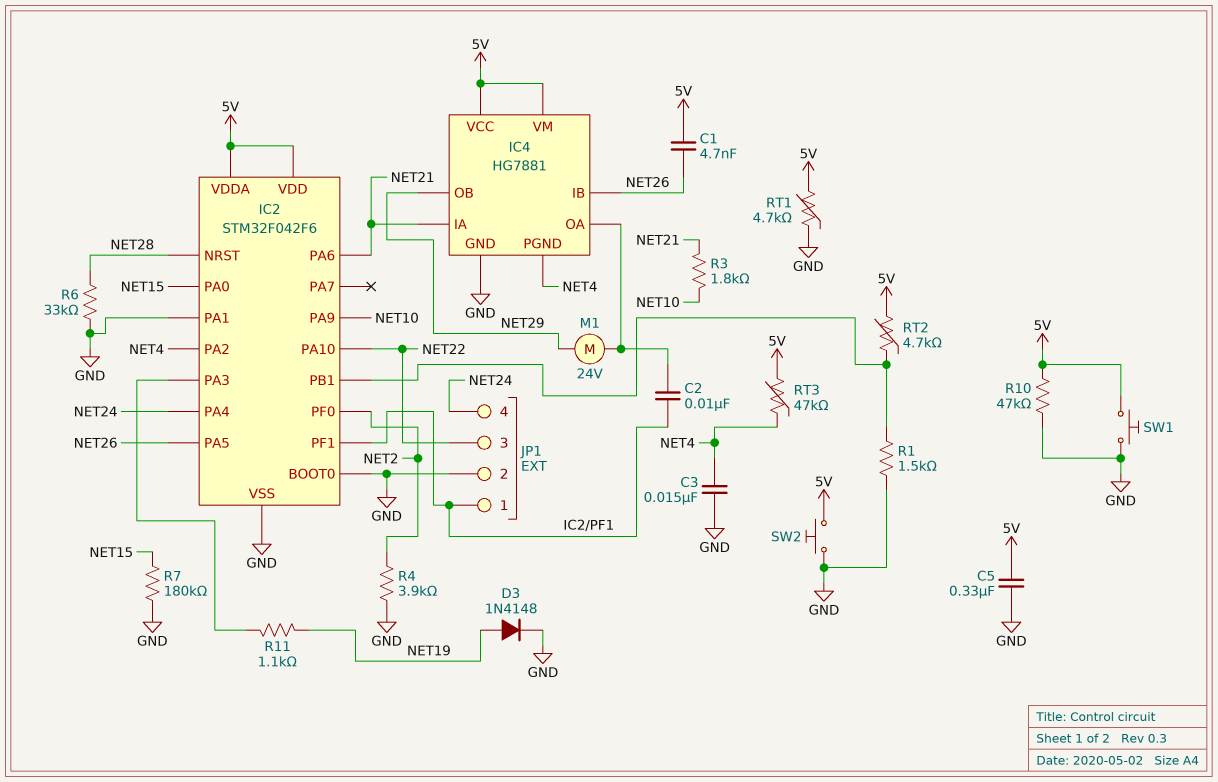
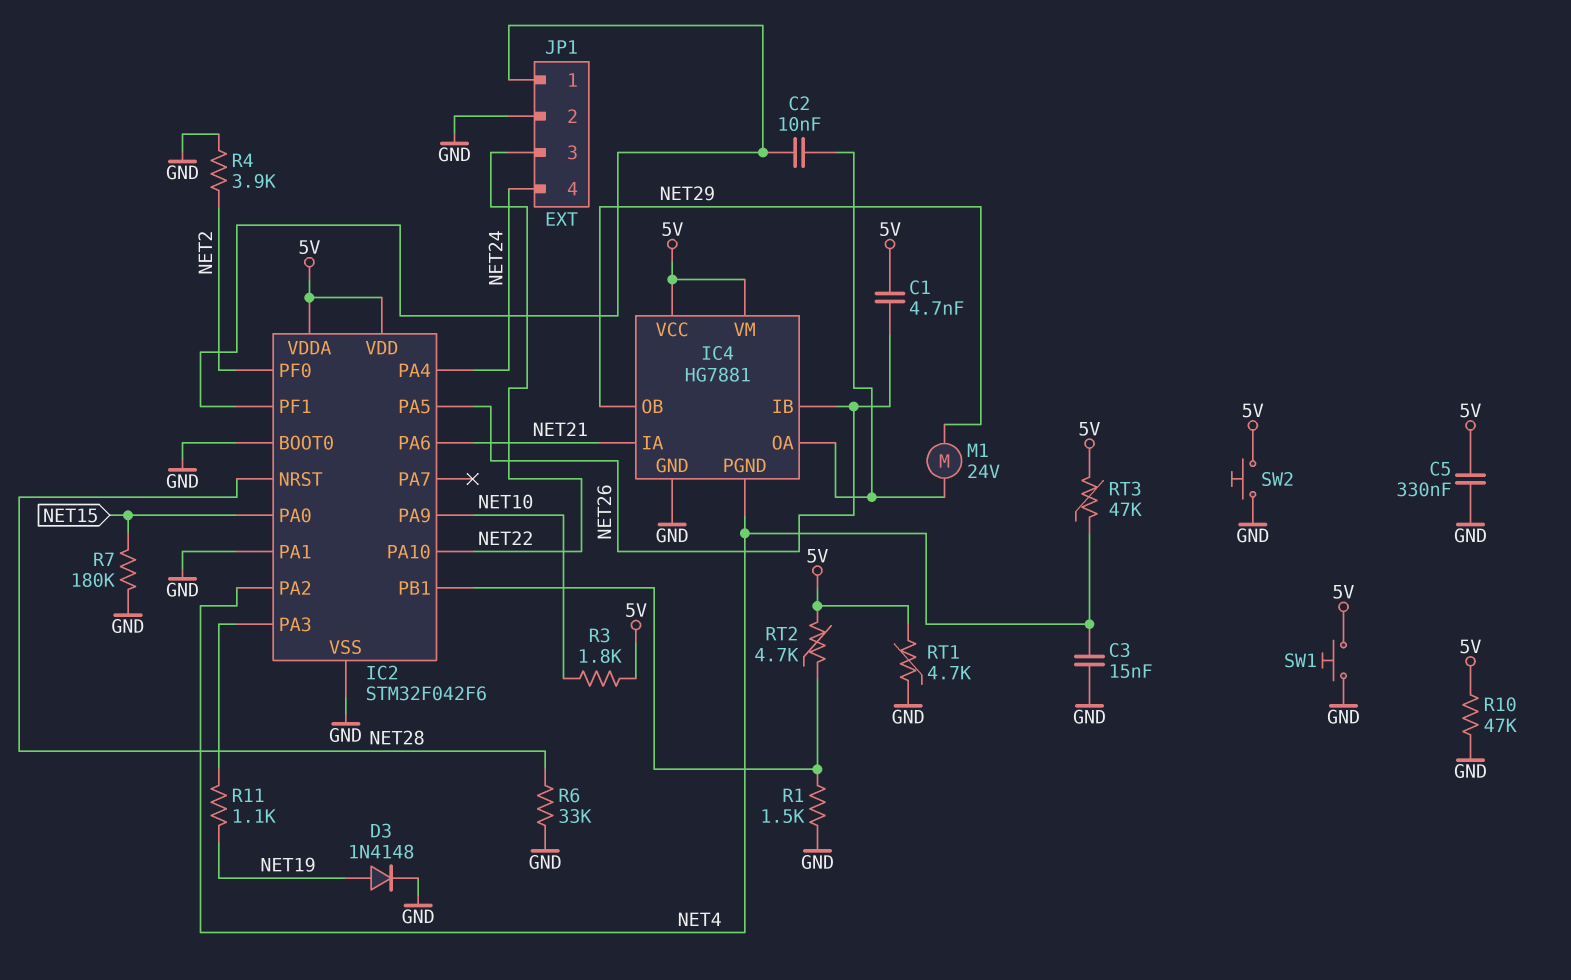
R3: 1.8k (NET10, NET21) -> 1.8k (5V, NET10)

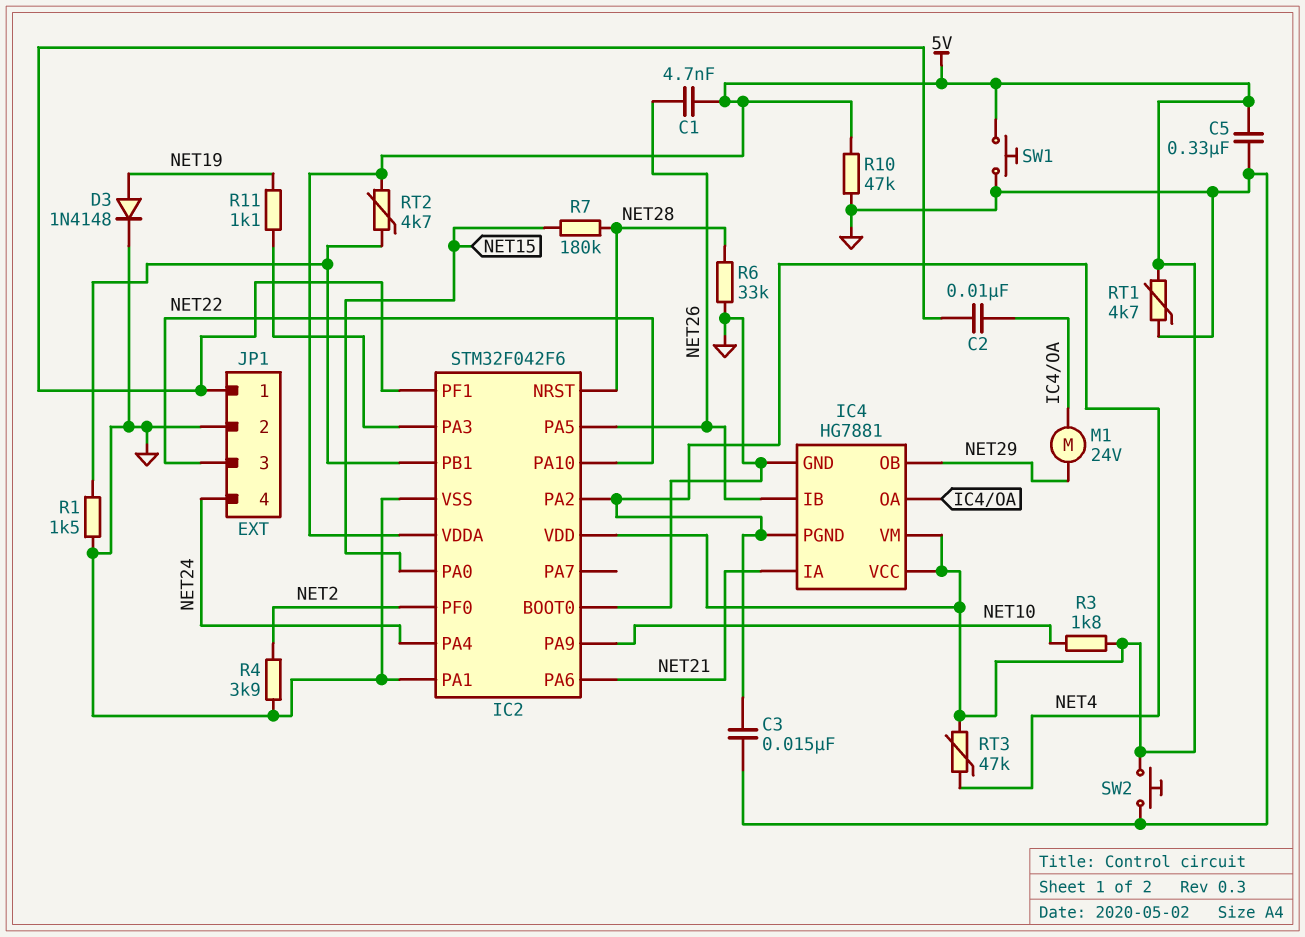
R7: 180k (GND, NET15) -> 180k (NET15, NET28)

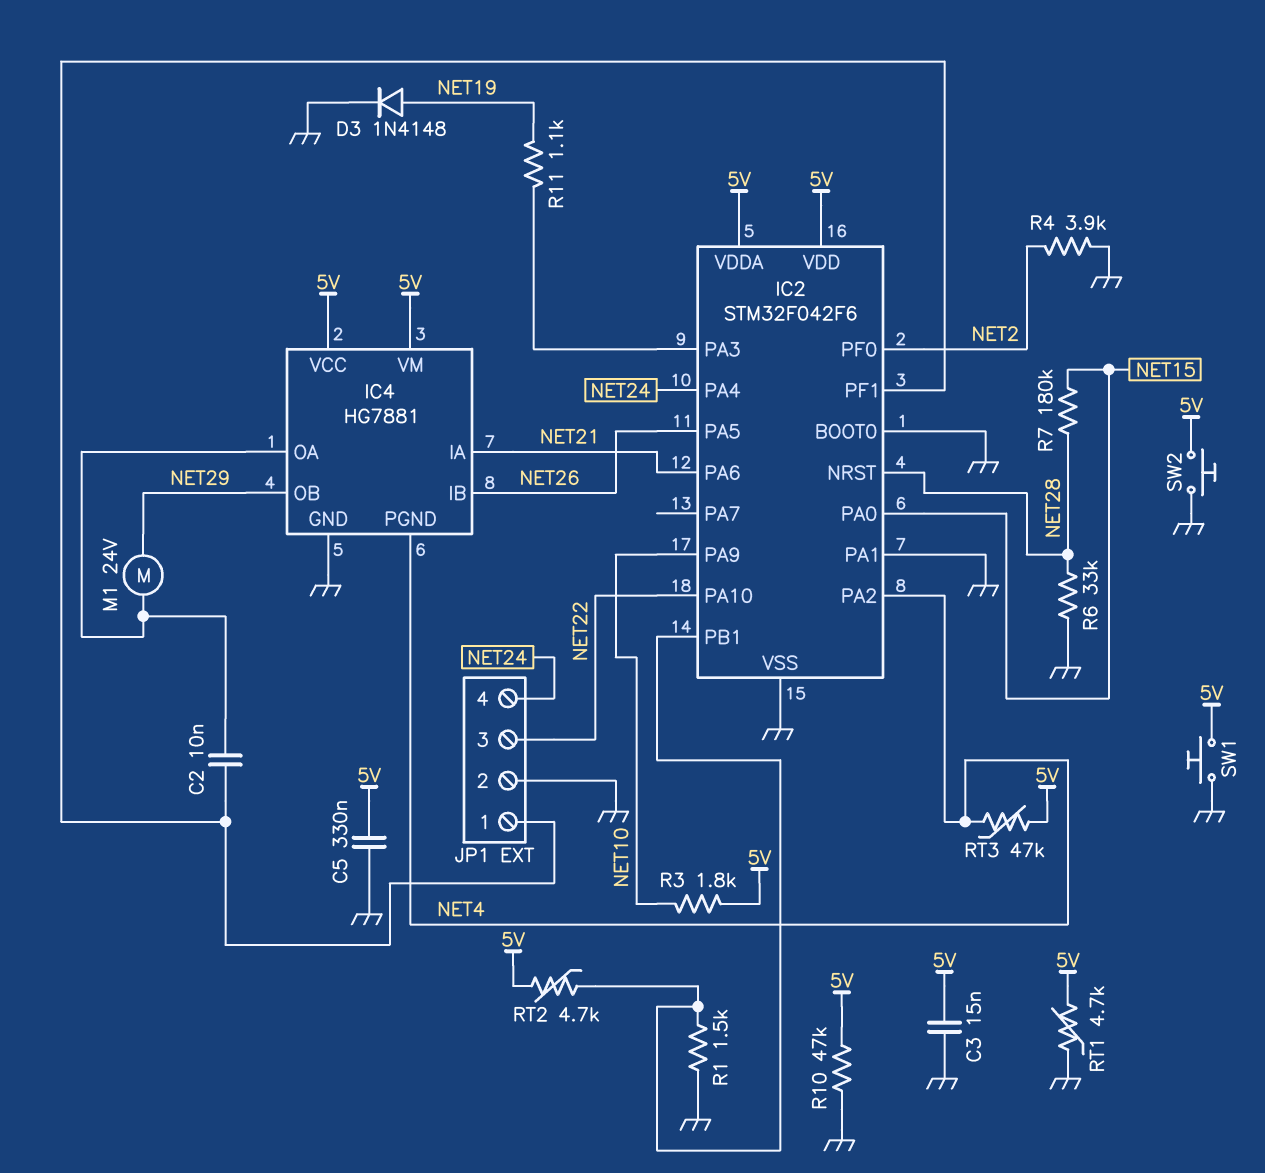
C1: 4.7nF (5V, NET26) -> none
C3: 15nF (GND, NET4) -> 15nF (5V, GND)

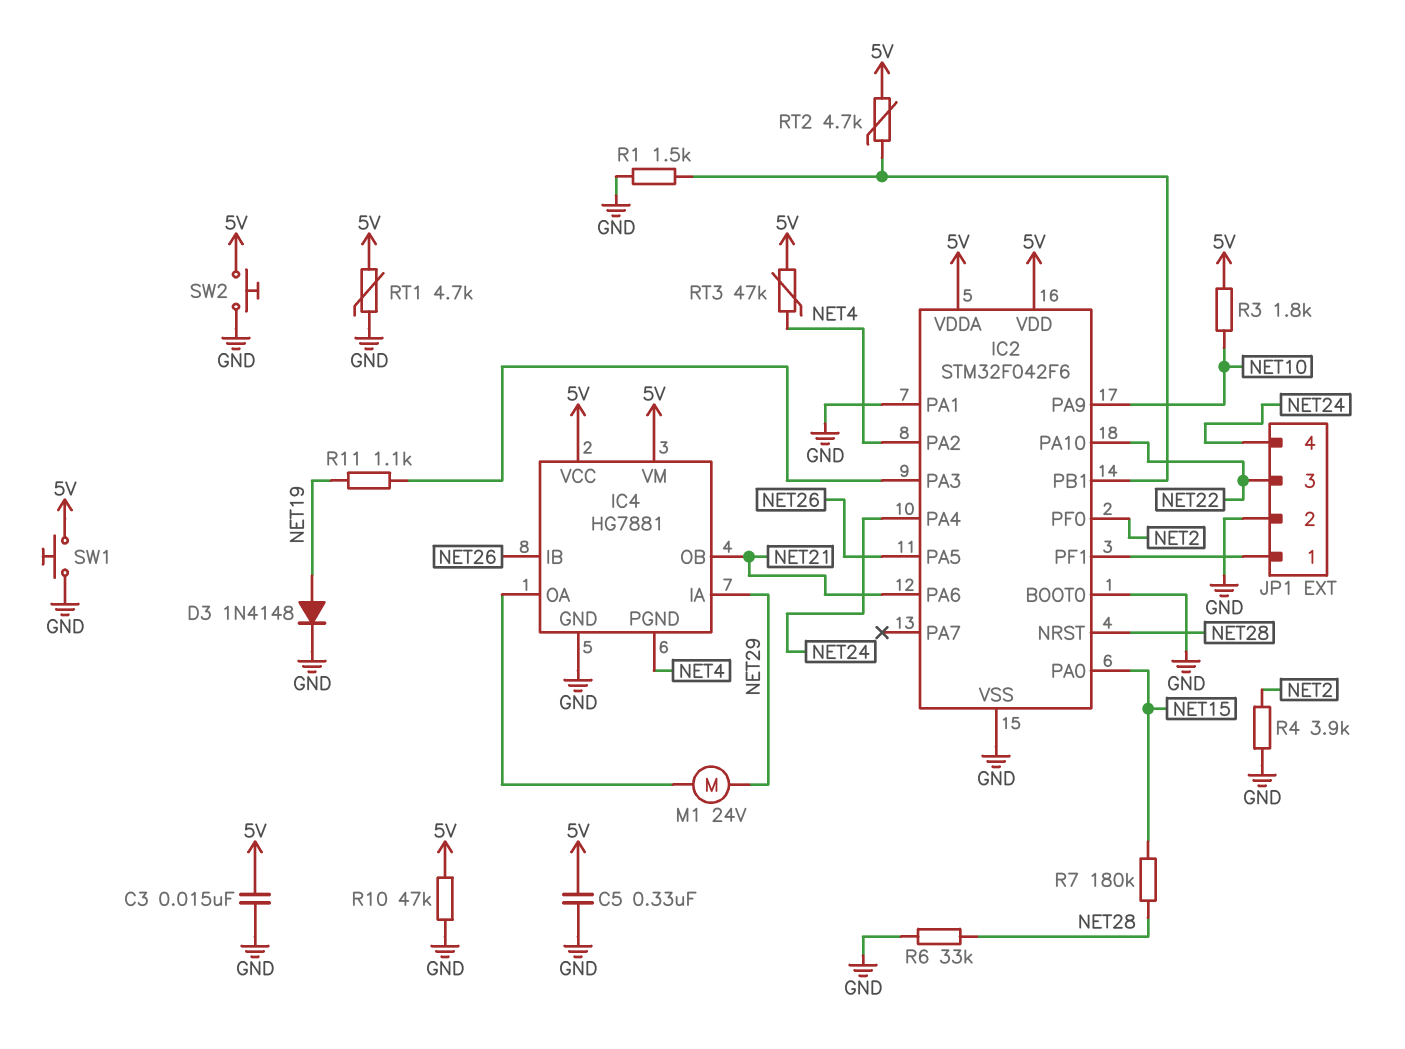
C2: 10nF (IC2/PF1, IC4/OA) -> none
IC4 pin IA: NET21 -> NET29
IC4 pin OB: NET29 -> NET21

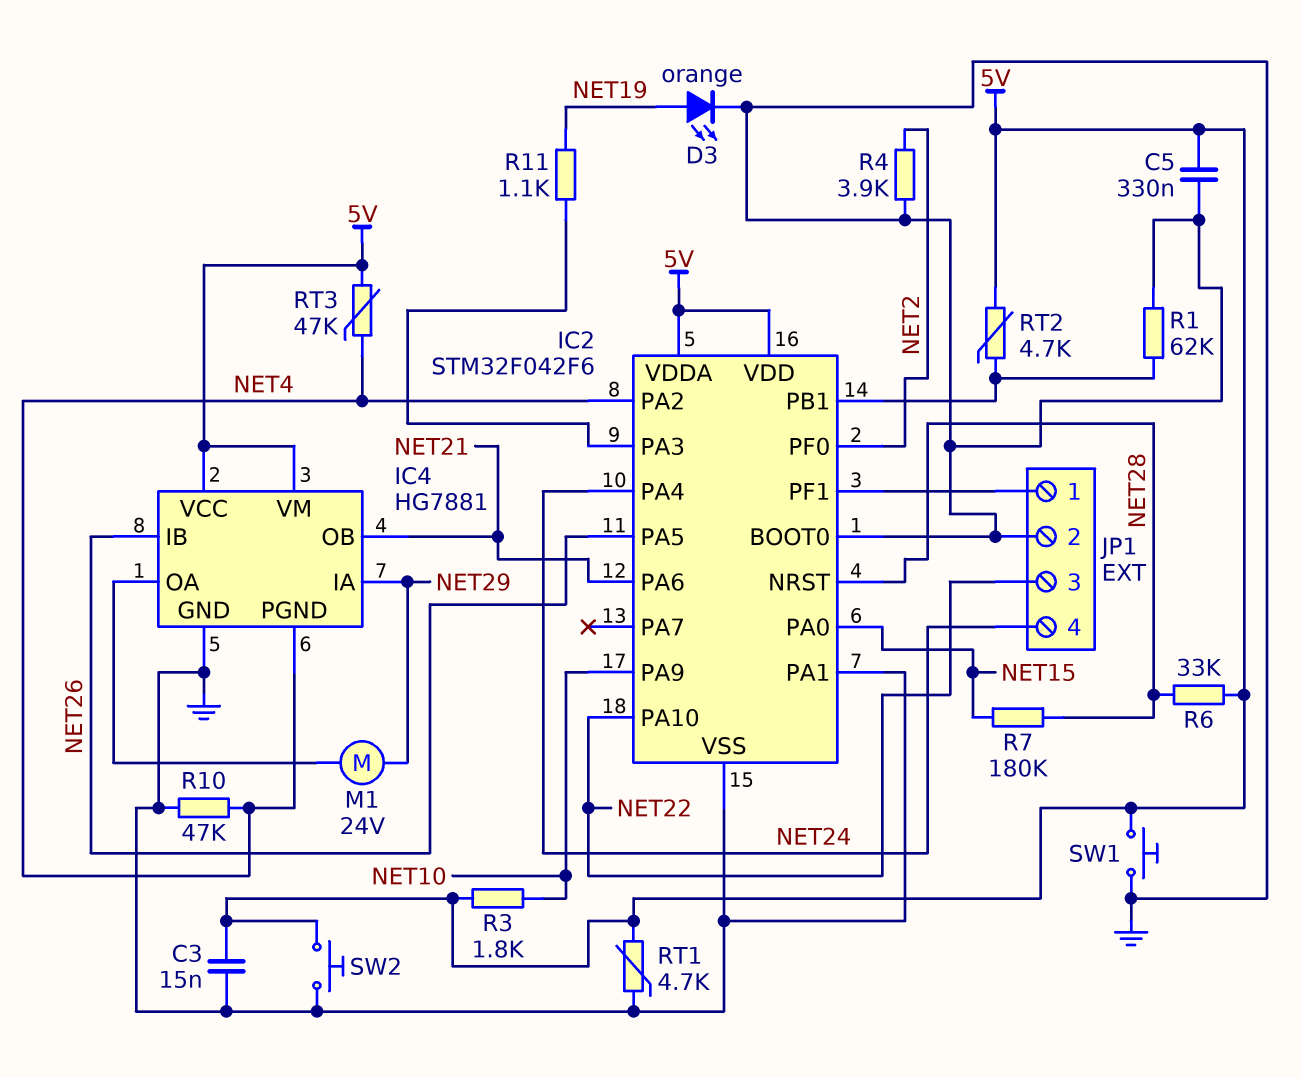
D3: diode 1N4148 (A NET19, K GND) -> LED orange (A NET19, K GND)
R1: 1.5k (GND, IC2/PB1) -> 62k (GND, IC2/PB1)
R6: 33k (GND, NET28) -> 33k (5V, NET28)
R10: 47k (5V, GND) -> 47k (GND, NET4)

